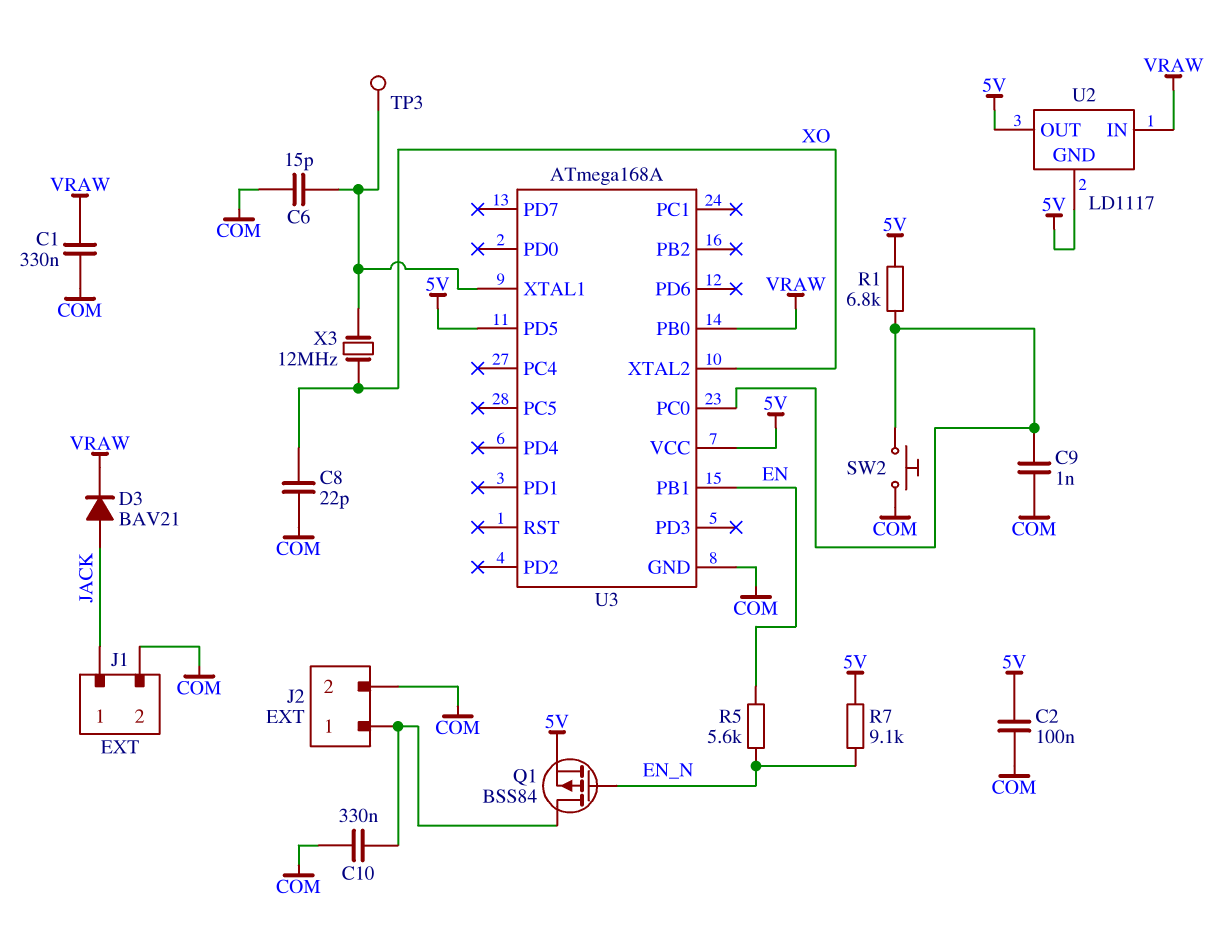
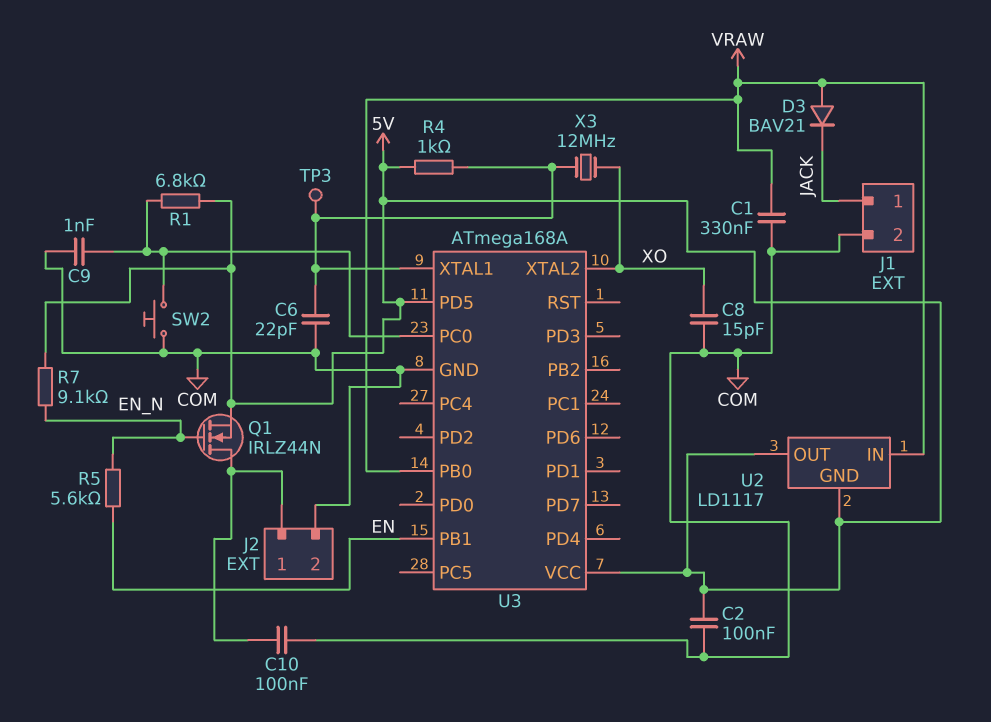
C6: 15pF (COM, U3/XTAL1) -> 22pF (COM, U3/XTAL1)
C8: 22pF (COM, XO) -> 15pF (COM, XO)
C10: 330nF (COM, J2/1) -> 100nF (COM, J2/1)
D3: diode BAV21 (A JACK, K VRAW) -> diode BAV21 (A VRAW, K JACK)
Q1: PMOS BSS84 (G EN_N, D J2/1, S 5V) -> NMOS IRLZ44N (G EN_N, D J2/1, S 5V)
R4: none -> 1k (5V, U3/XTAL1)

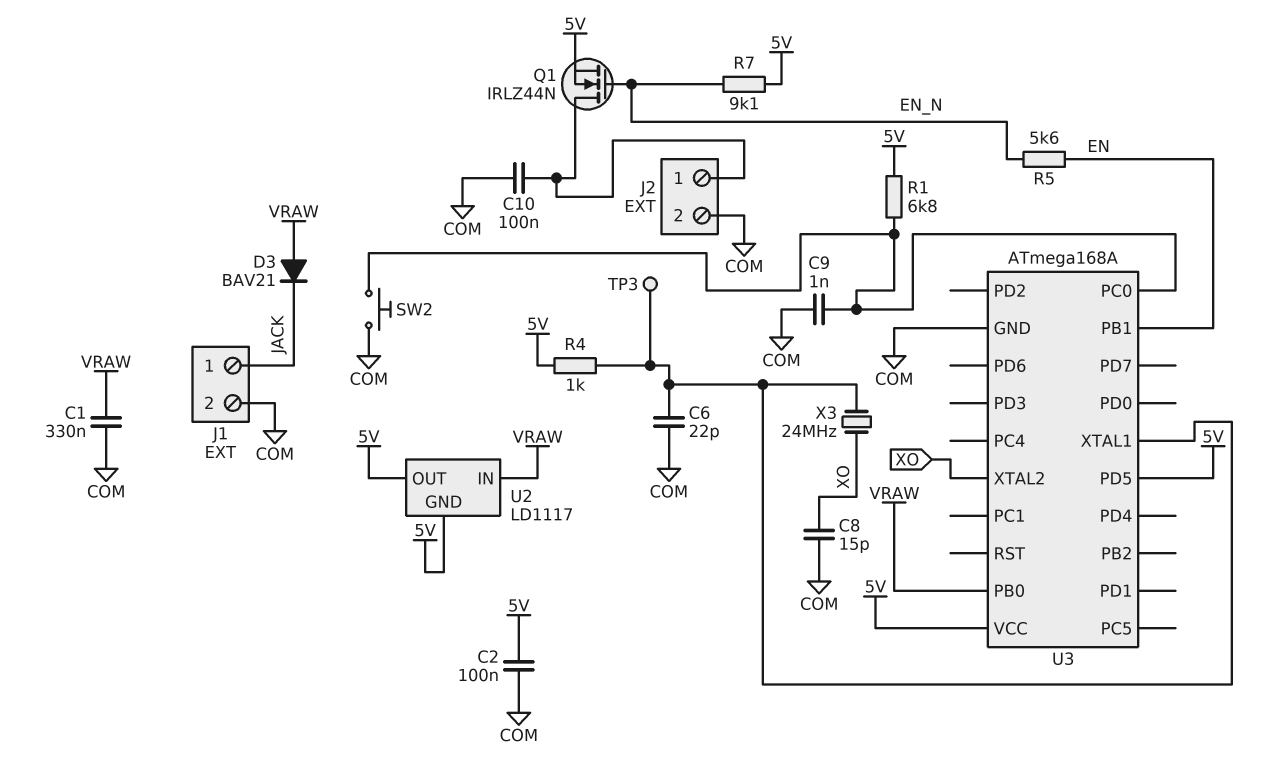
X3: 12MHz (U3/XTAL1, XO) -> 24MHz (U3/XTAL1, XO)

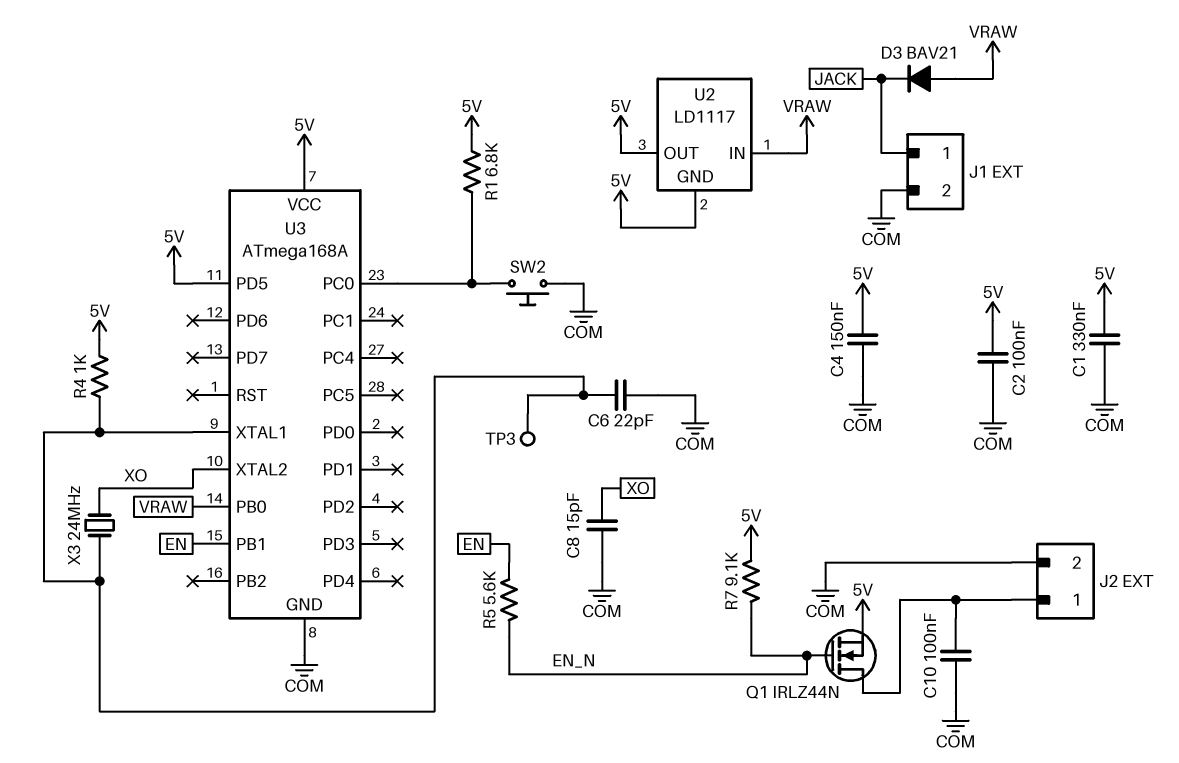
C1: 330nF (COM, VRAW) -> 330nF (5V, COM)
C4: none -> 150nF (5V, COM)
C9: 1nF (COM, U3/PC0) -> none

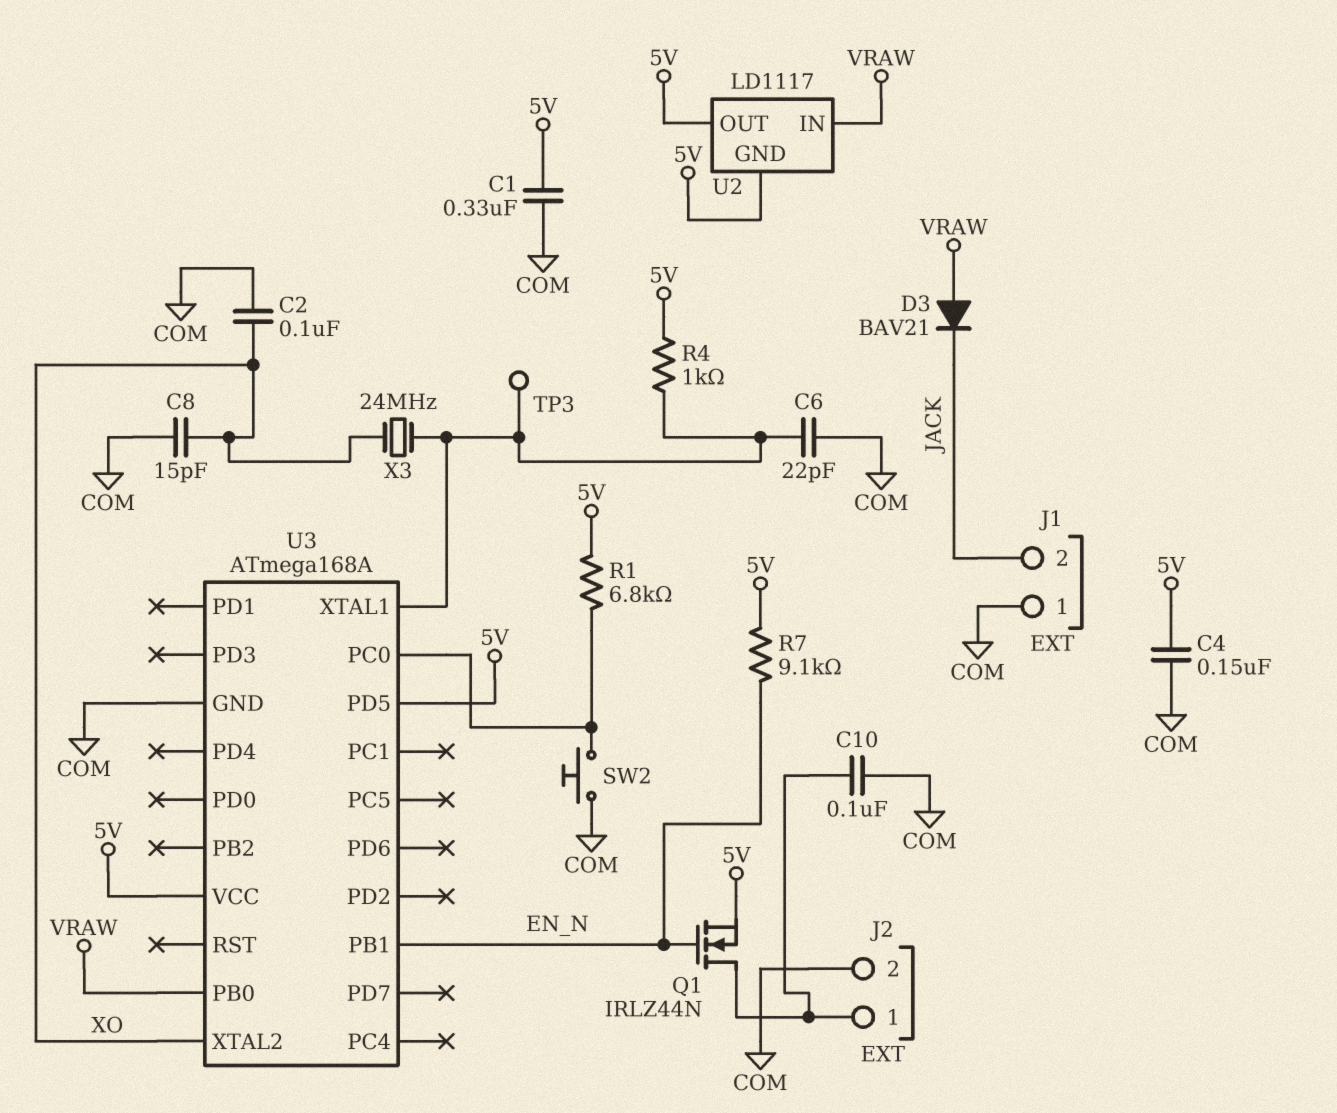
C2: 100nF (5V, COM) -> 100nF (COM, XO)
J1 pin 1: JACK -> COM
J1 pin 2: COM -> JACK
R5: 5.6k (EN, EN_N) -> none
U3 pin PB1: EN -> EN_N

